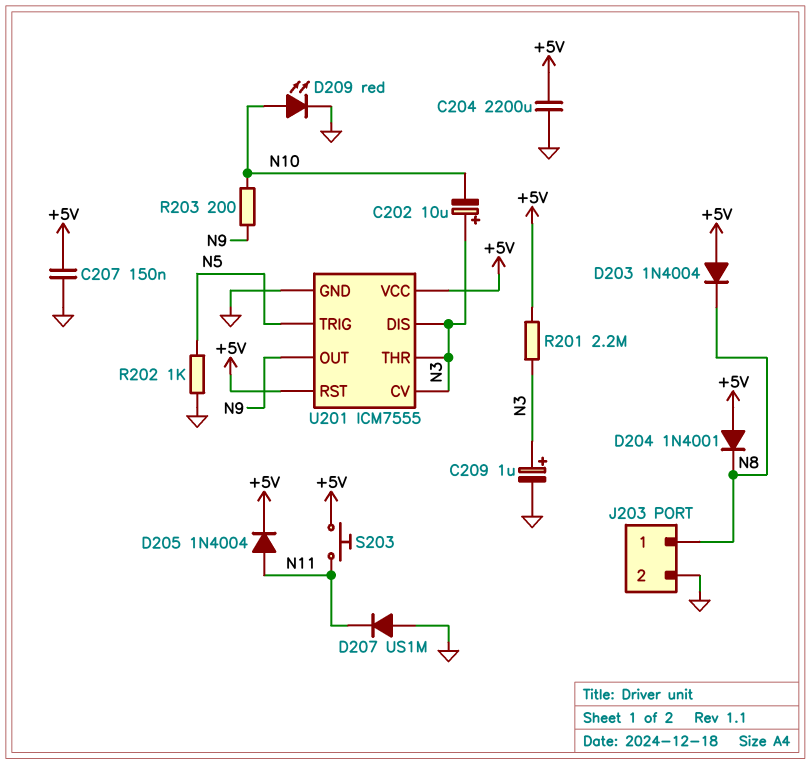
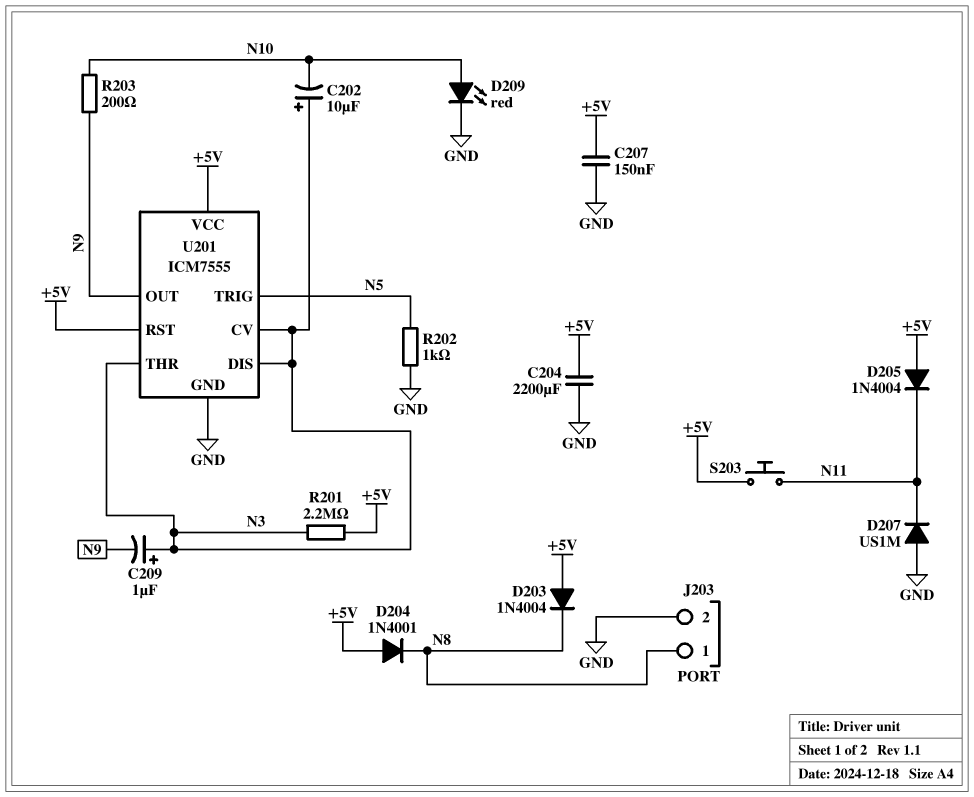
C209: 1uF (plus N3, minus GND) -> 1uF (plus N3, minus N9)
D205: diode 1N4004 (A N11, K +5V) -> diode 1N4004 (A +5V, K N11)

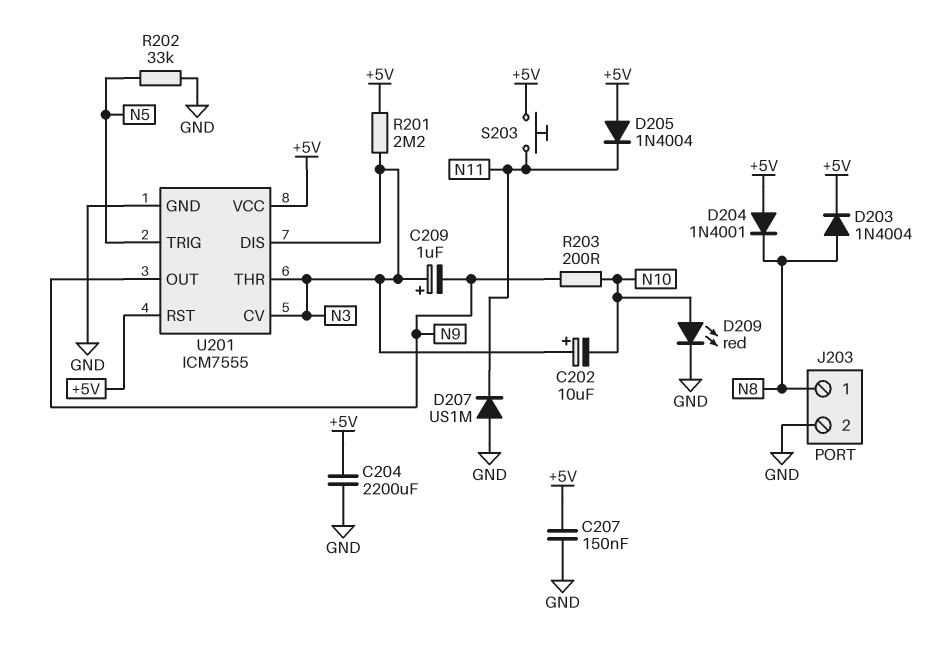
D203: diode 1N4004 (A +5V, K N8) -> diode 1N4004 (A N8, K +5V)
R202: 1k (GND, N5) -> 33k (GND, N5)

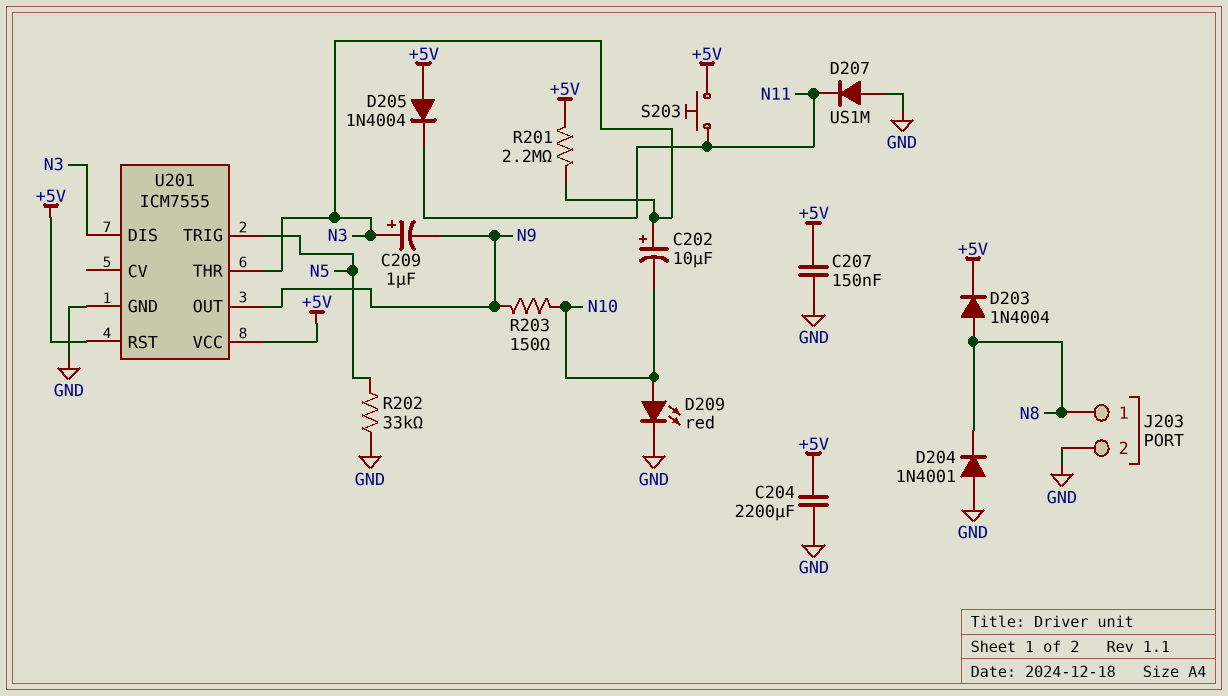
D204: diode 1N4001 (A +5V, K N8) -> diode 1N4001 (A GND, K N8)
R203: 200 (N9, N10) -> 150 (N9, N10)
U201 pin CV: N3 -> none

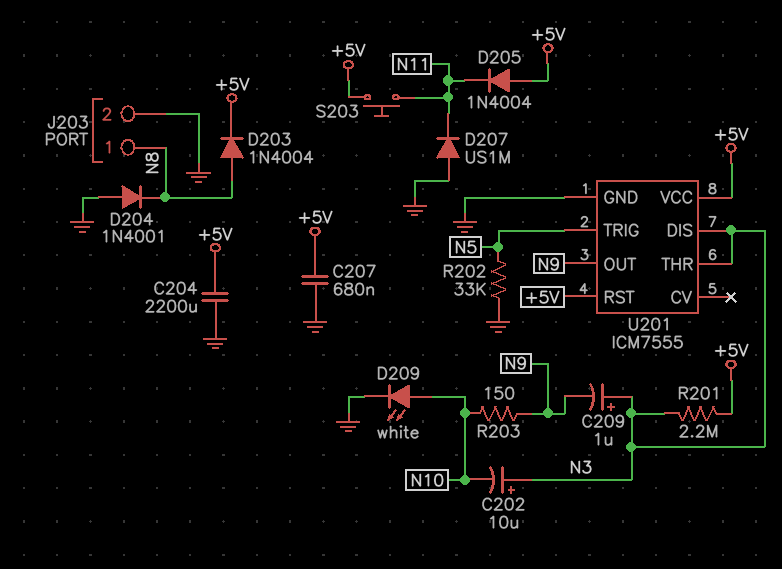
C207: 150nF (+5V, GND) -> 680nF (+5V, GND)
D209: LED red (A N10, K GND) -> LED white (A N10, K GND)

